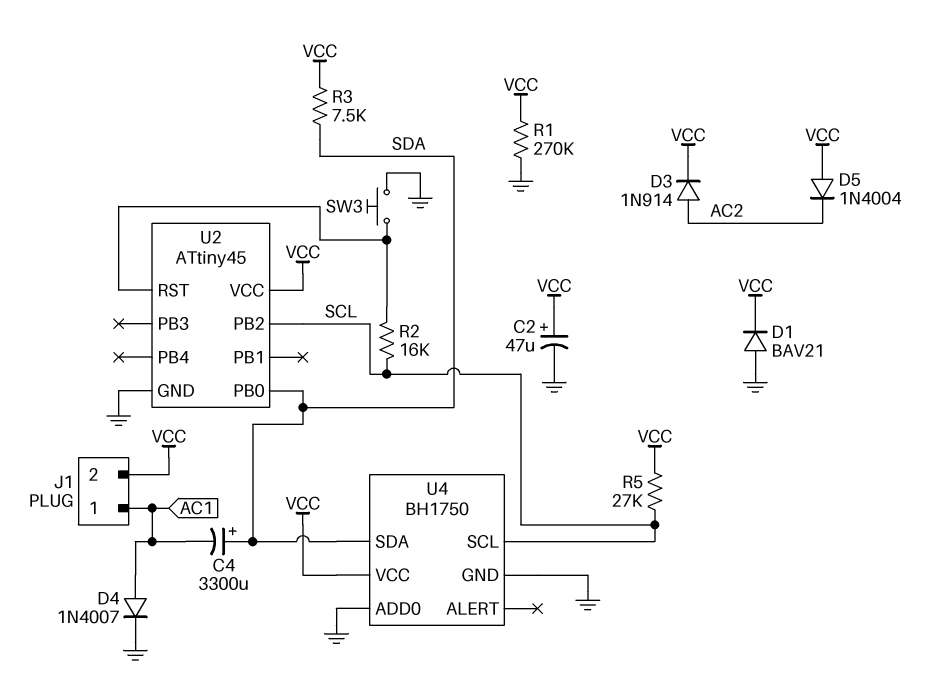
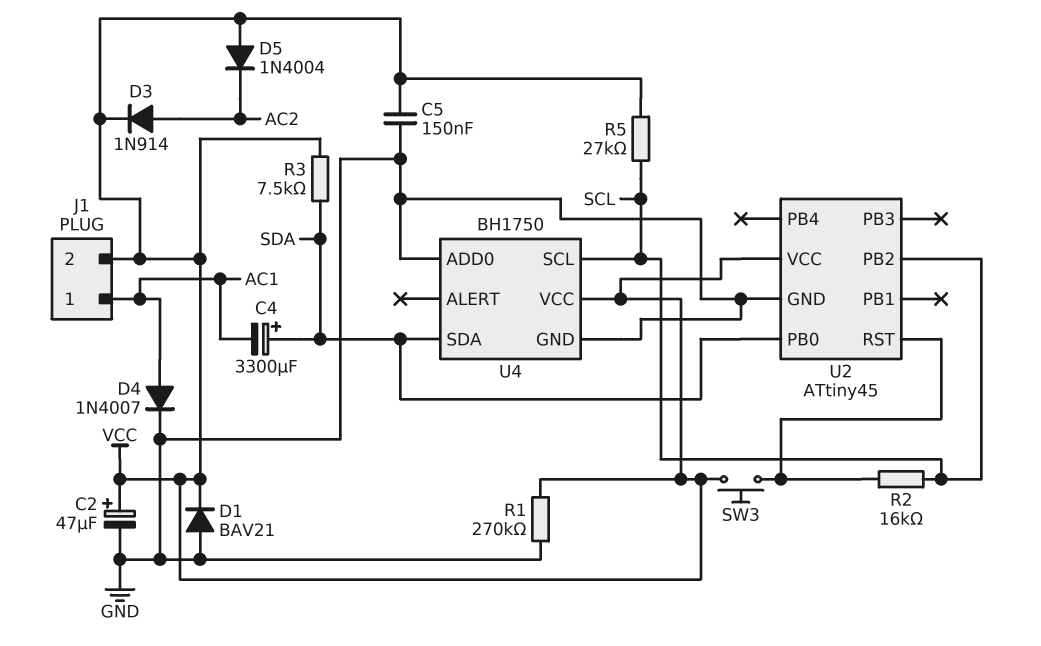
C5: none -> 150nF (GND, VCC)
SW3: button (GND, U2/RST) -> button (U2/RST, VCC)

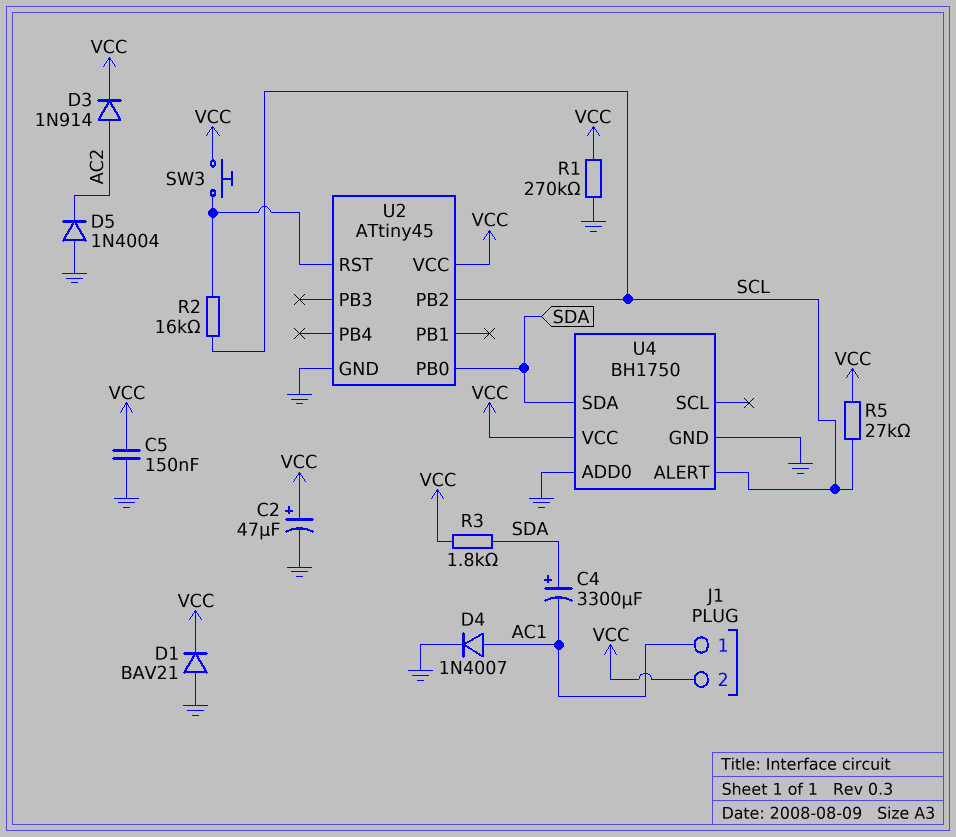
D5: diode 1N4004 (A VCC, K AC2) -> diode 1N4004 (A GND, K AC2)
R3: 7.5k (SDA, VCC) -> 1.8k (SDA, VCC)
U4 pin ALERT: none -> SCL
U4 pin SCL: SCL -> none

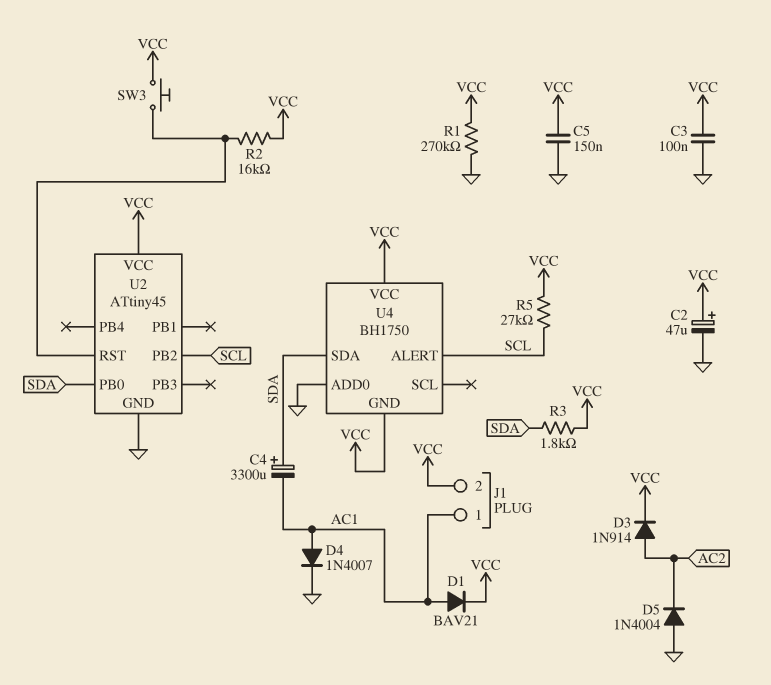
C3: none -> 100nF (GND, VCC)
D1: diode BAV21 (A GND, K VCC) -> diode BAV21 (A AC1, K VCC)
R2: 16k (SCL, U2/RST) -> 16k (U2/RST, VCC)
U4 pin GND: GND -> VCC

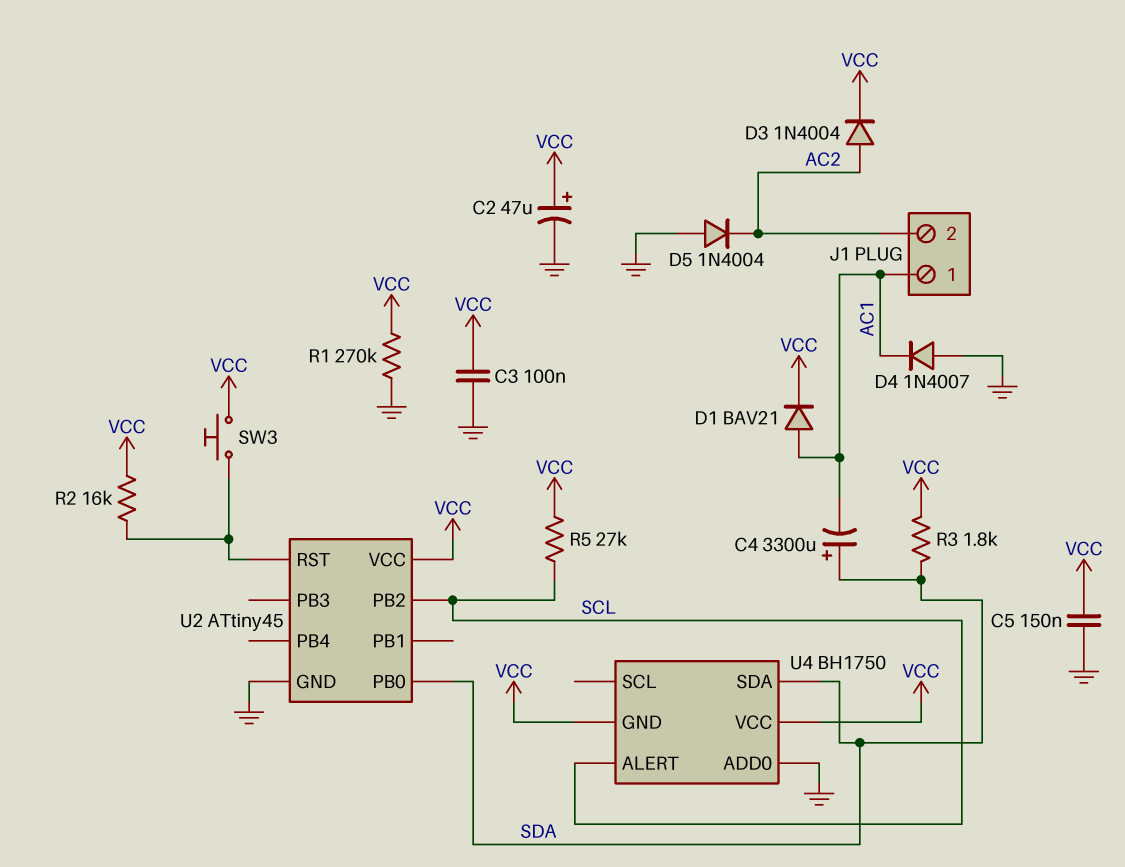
D3: diode 1N914 (A AC2, K VCC) -> diode 1N4004 (A AC2, K VCC)
D4: diode 1N4007 (A AC1, K GND) -> diode 1N4007 (A GND, K AC1)
J1 pin 2: VCC -> AC2

